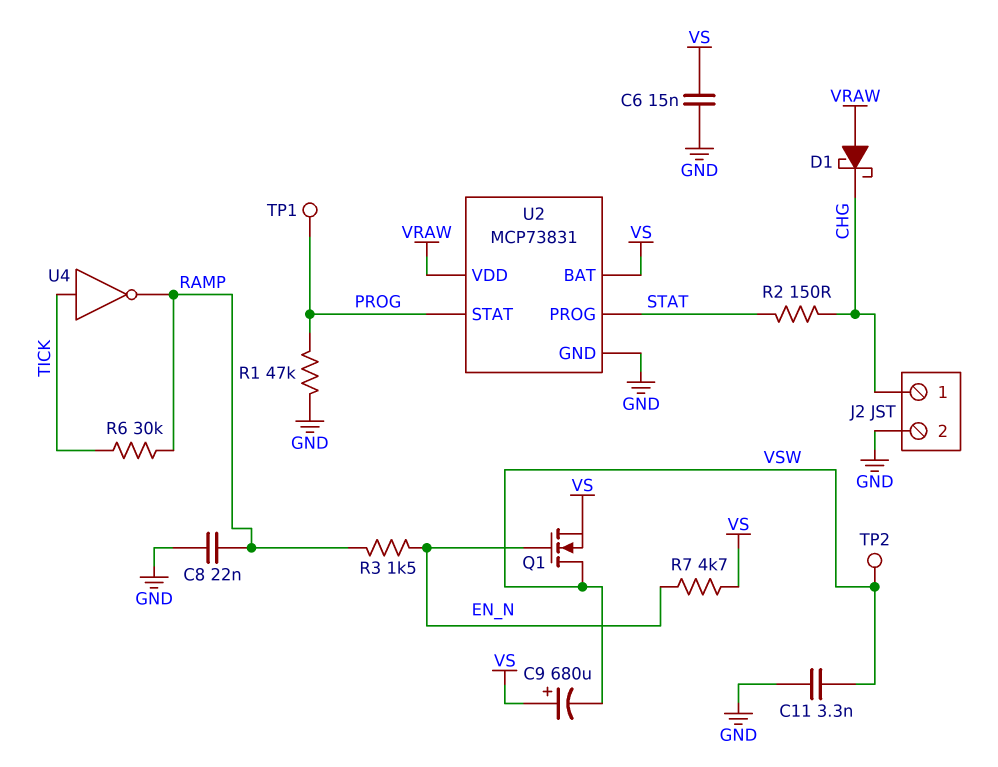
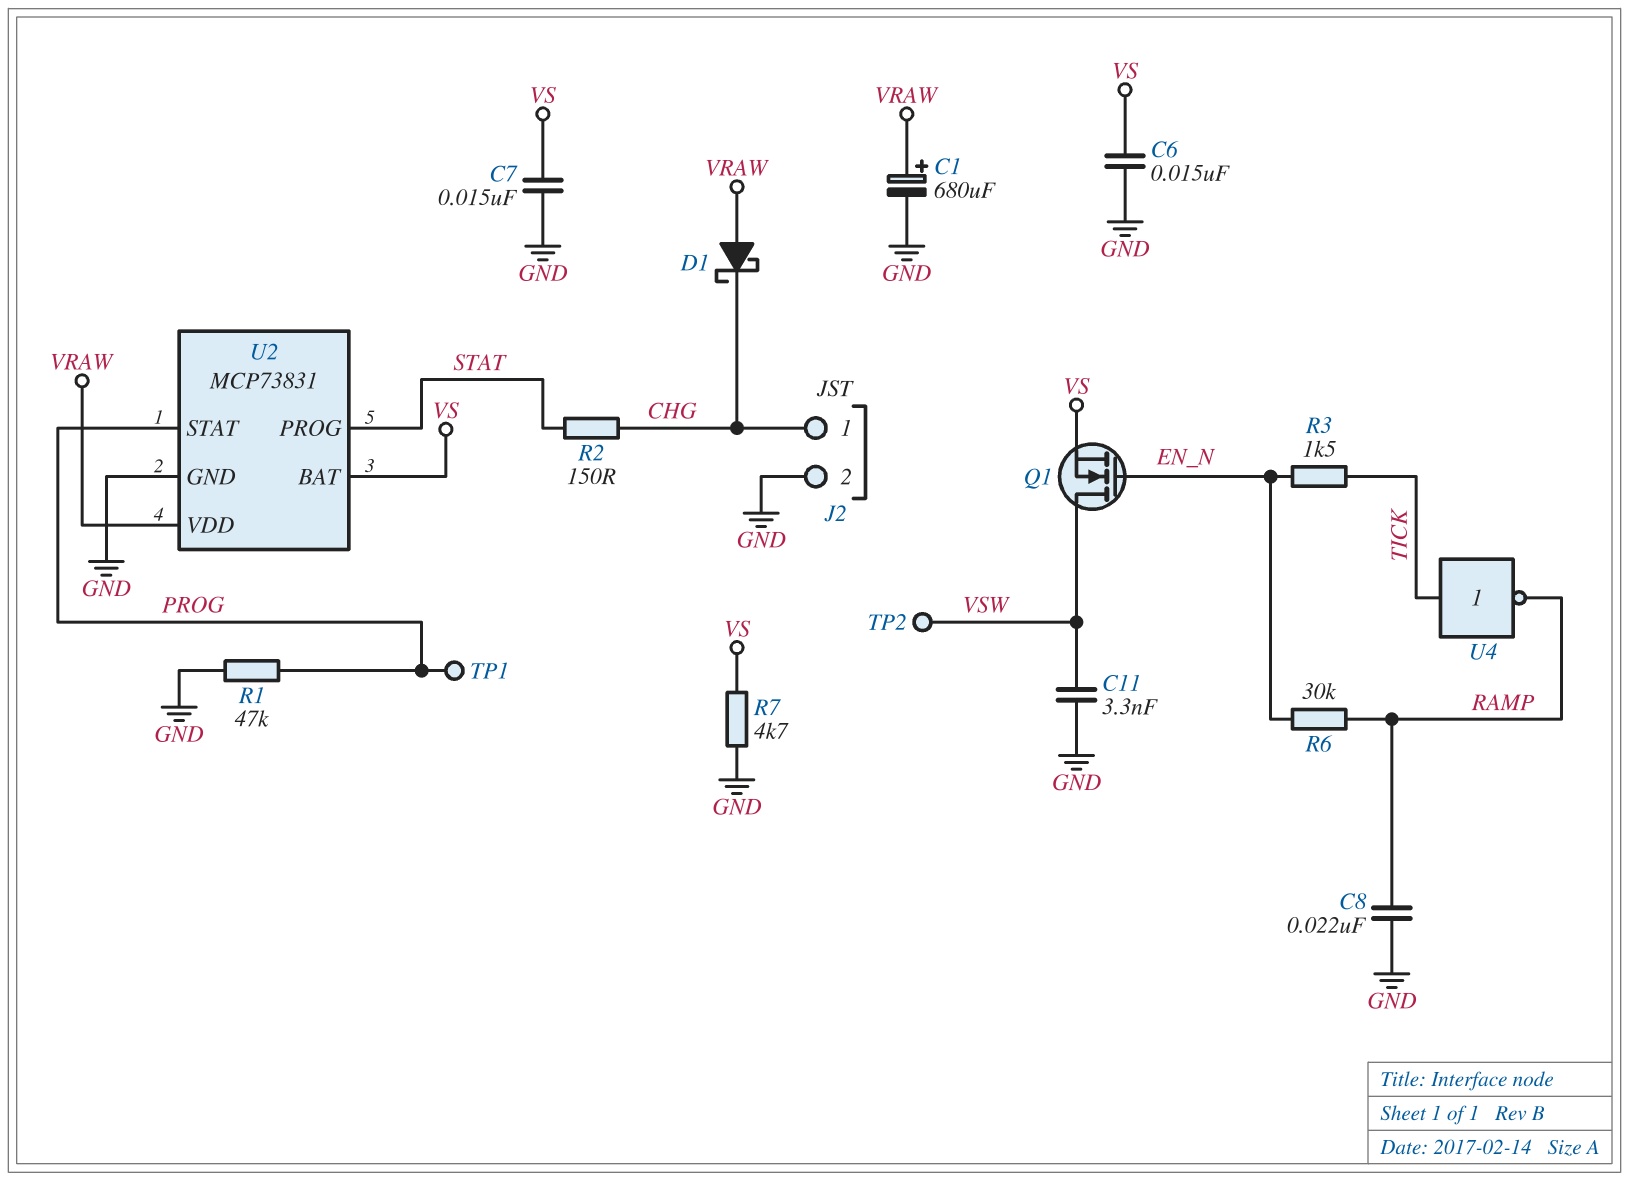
C1: none -> 680uF (plus VRAW, minus GND)
C7: none -> 15nF (GND, VS)
C9: 680uF (plus VS, minus VSW) -> none
R3: 1.5k (EN_N, RAMP) -> 1.5k (EN_N, TICK)
R6: 30k (RAMP, TICK) -> 30k (EN_N, RAMP)
R7: 4.7k (EN_N, VS) -> 4.7k (GND, VS)

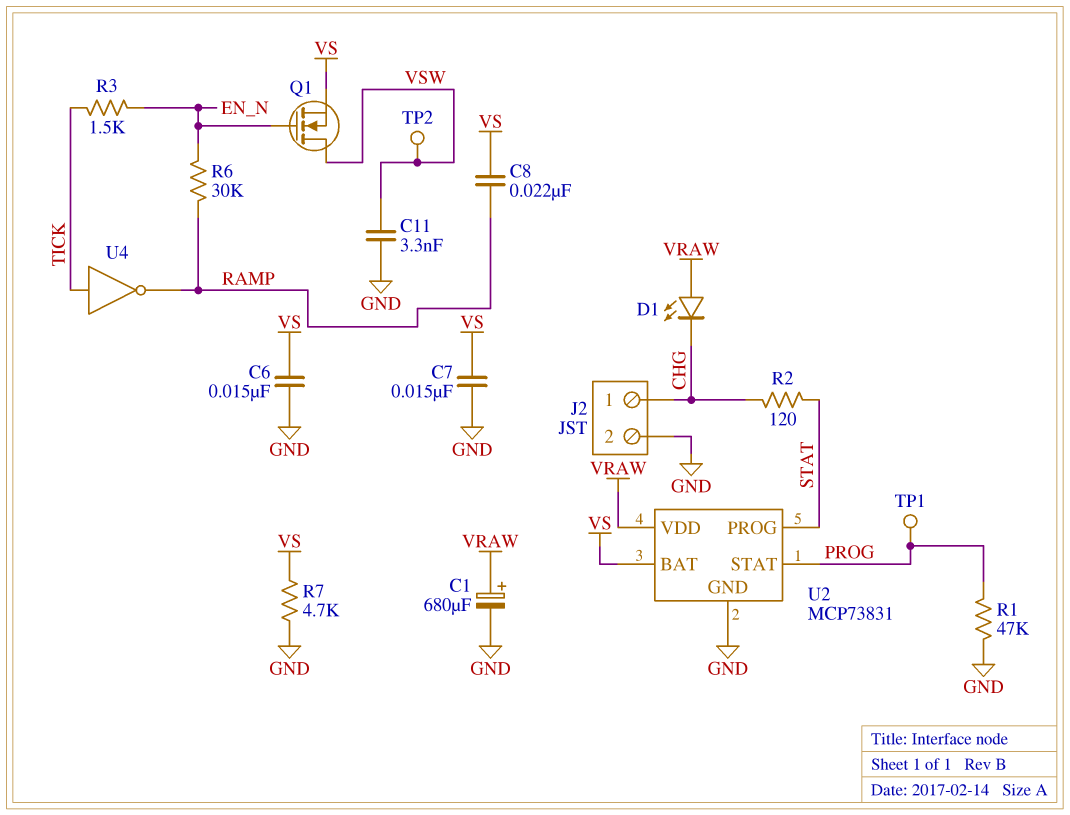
C8: 22nF (GND, RAMP) -> 22nF (RAMP, VS)
D1: schottky (A VRAW, K CHG) -> LED (A VRAW, K CHG)
R2: 150 (CHG, STAT) -> 120 (CHG, STAT)

